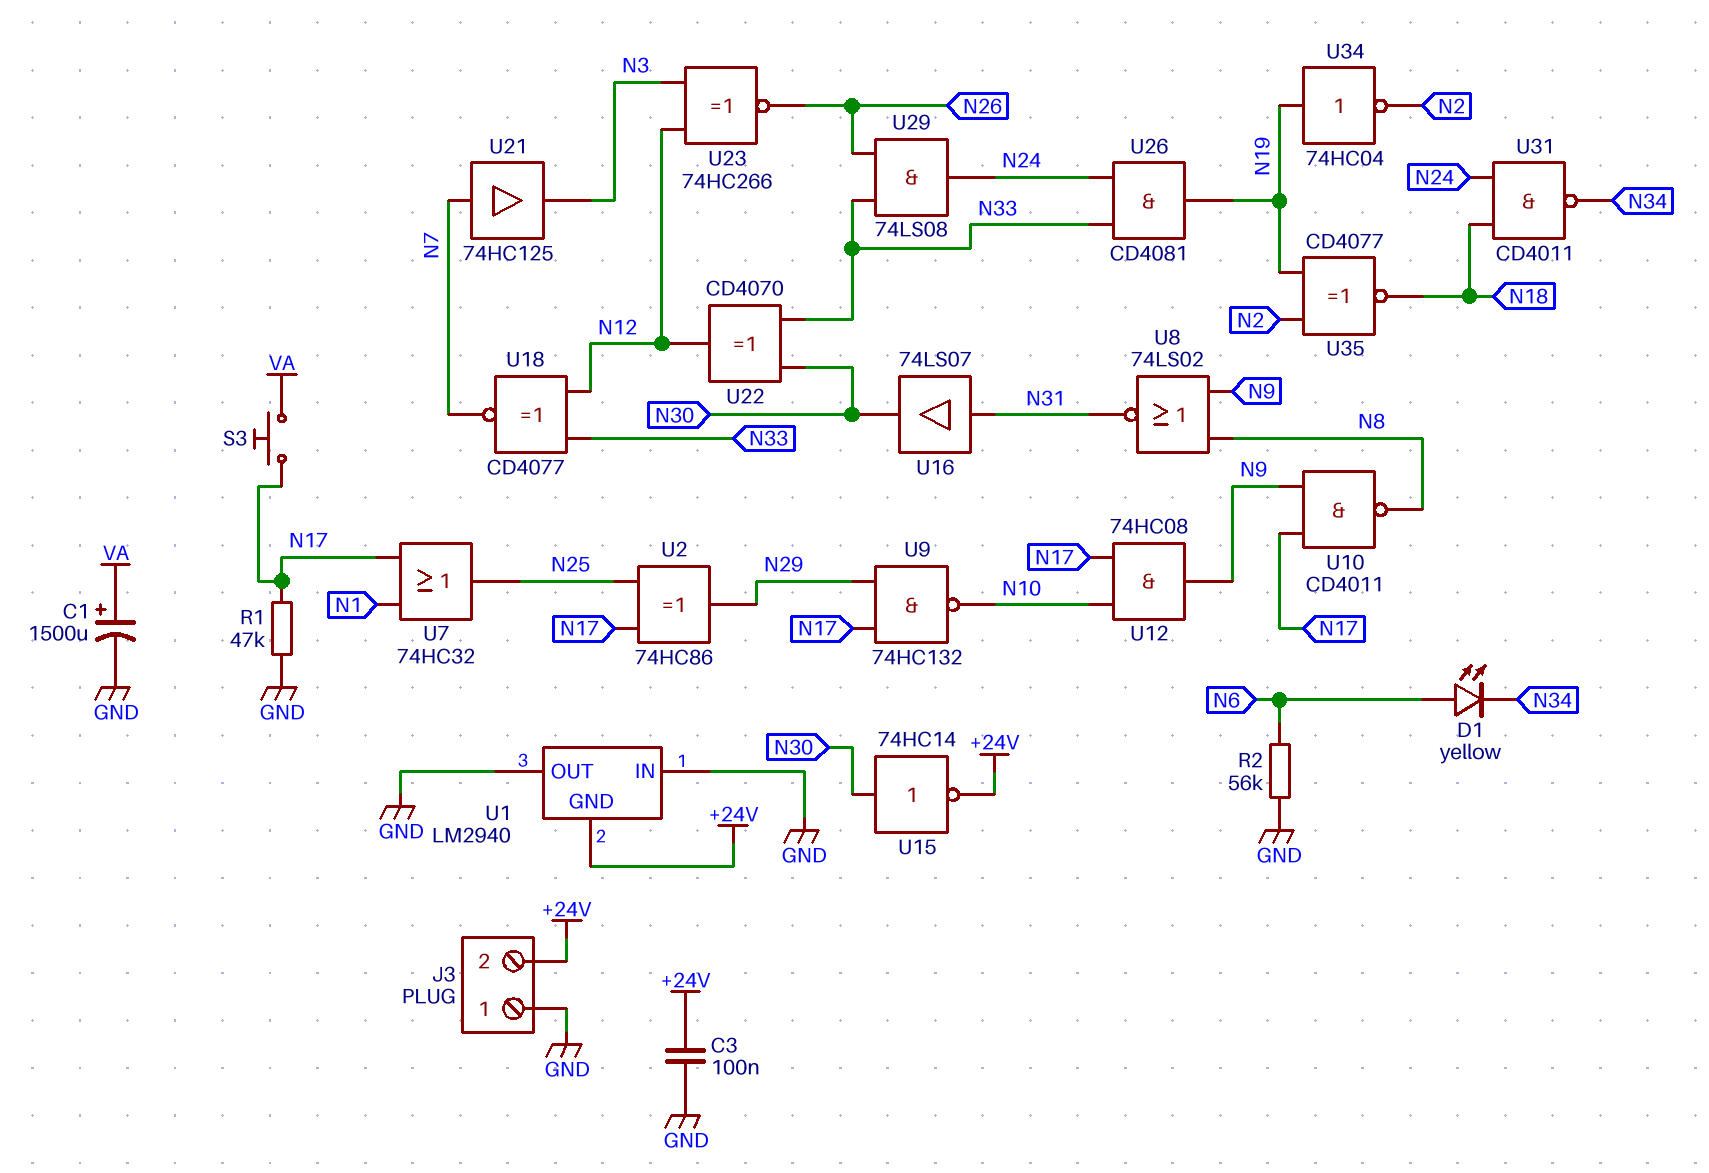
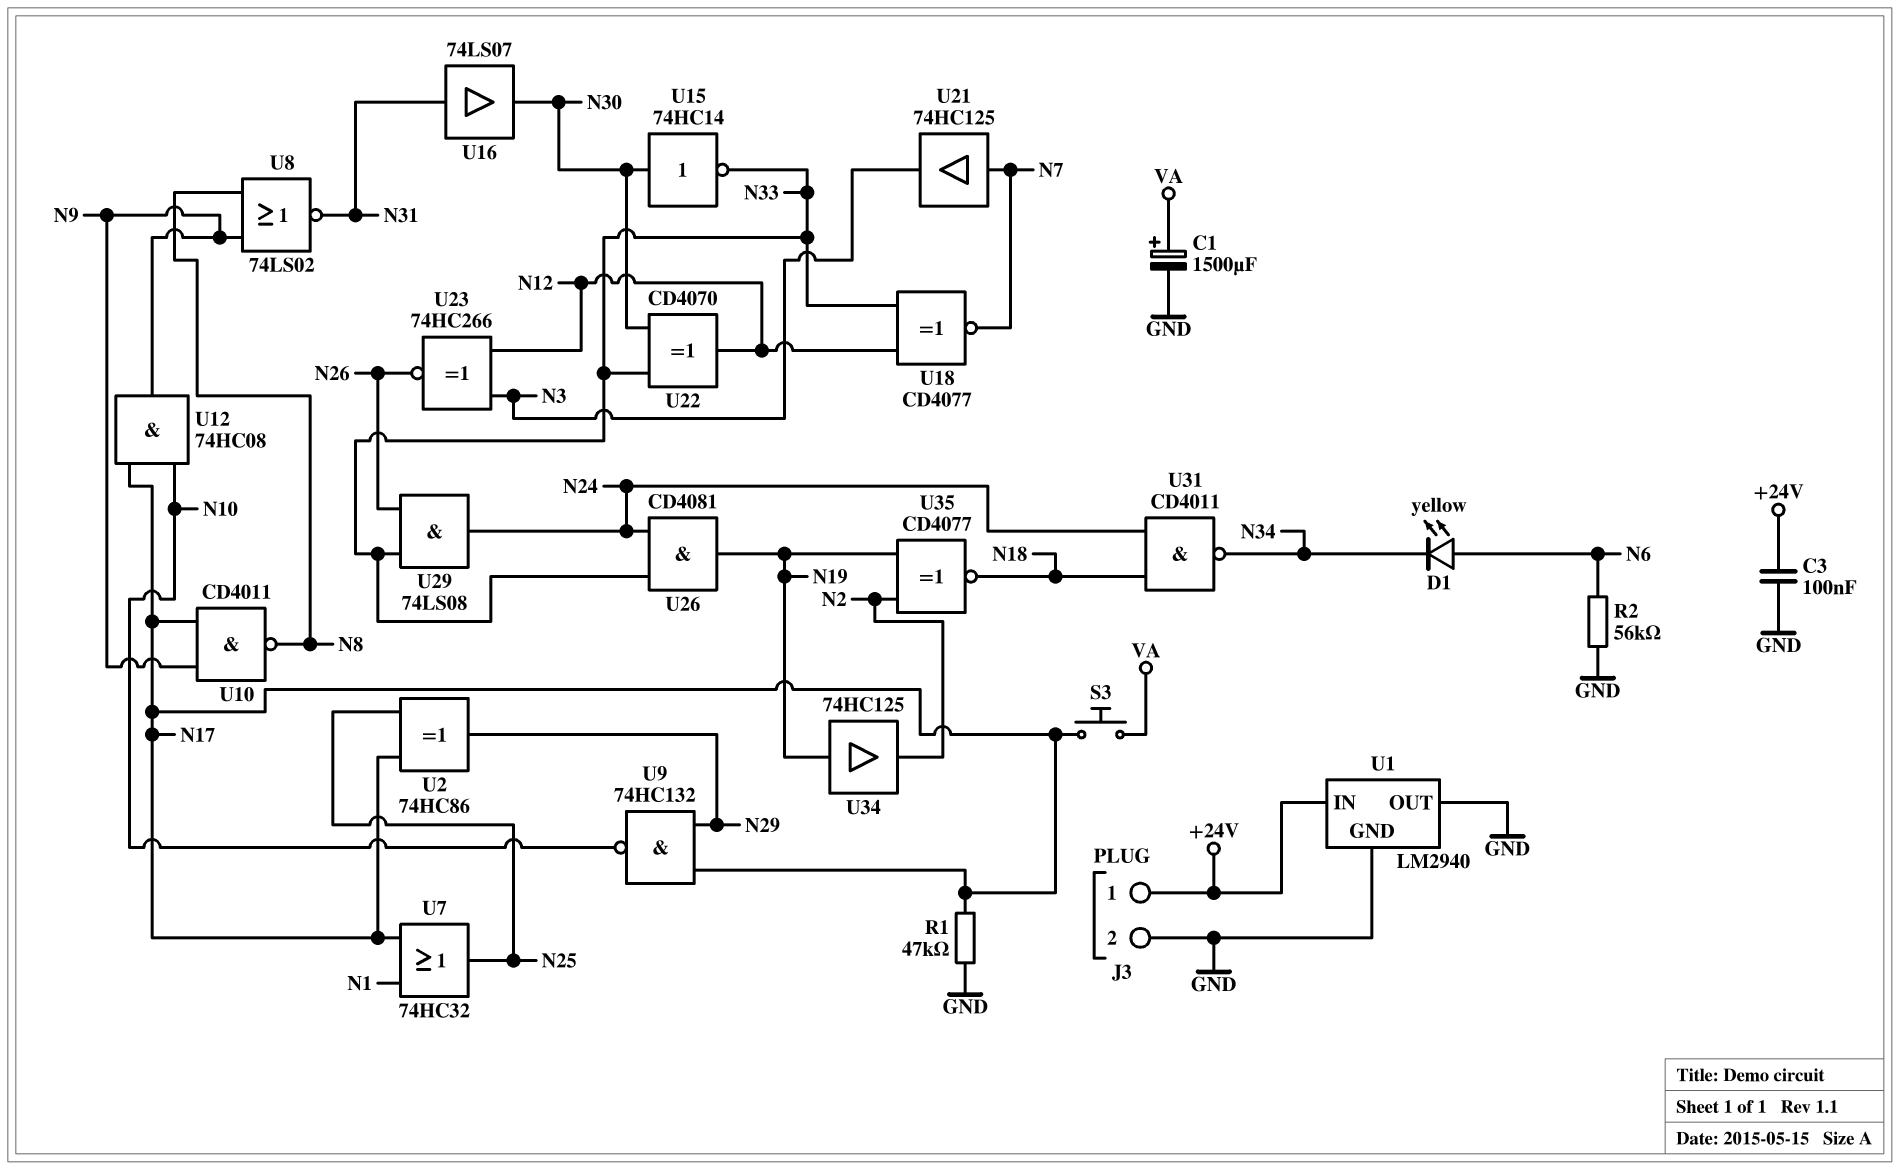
J3 pin 1: GND -> +24V
J3 pin 2: +24V -> GND
U1 pin GND: +24V -> GND
U1 pin IN: GND -> +24V
U15: NOT 74HC14 (in N30, out +24V) -> NOT 74HC14 (in N30, out N33)
U34: NOT 74HC04 (in N19, out N2) -> buffer 74HC125 (in N19, out N2)

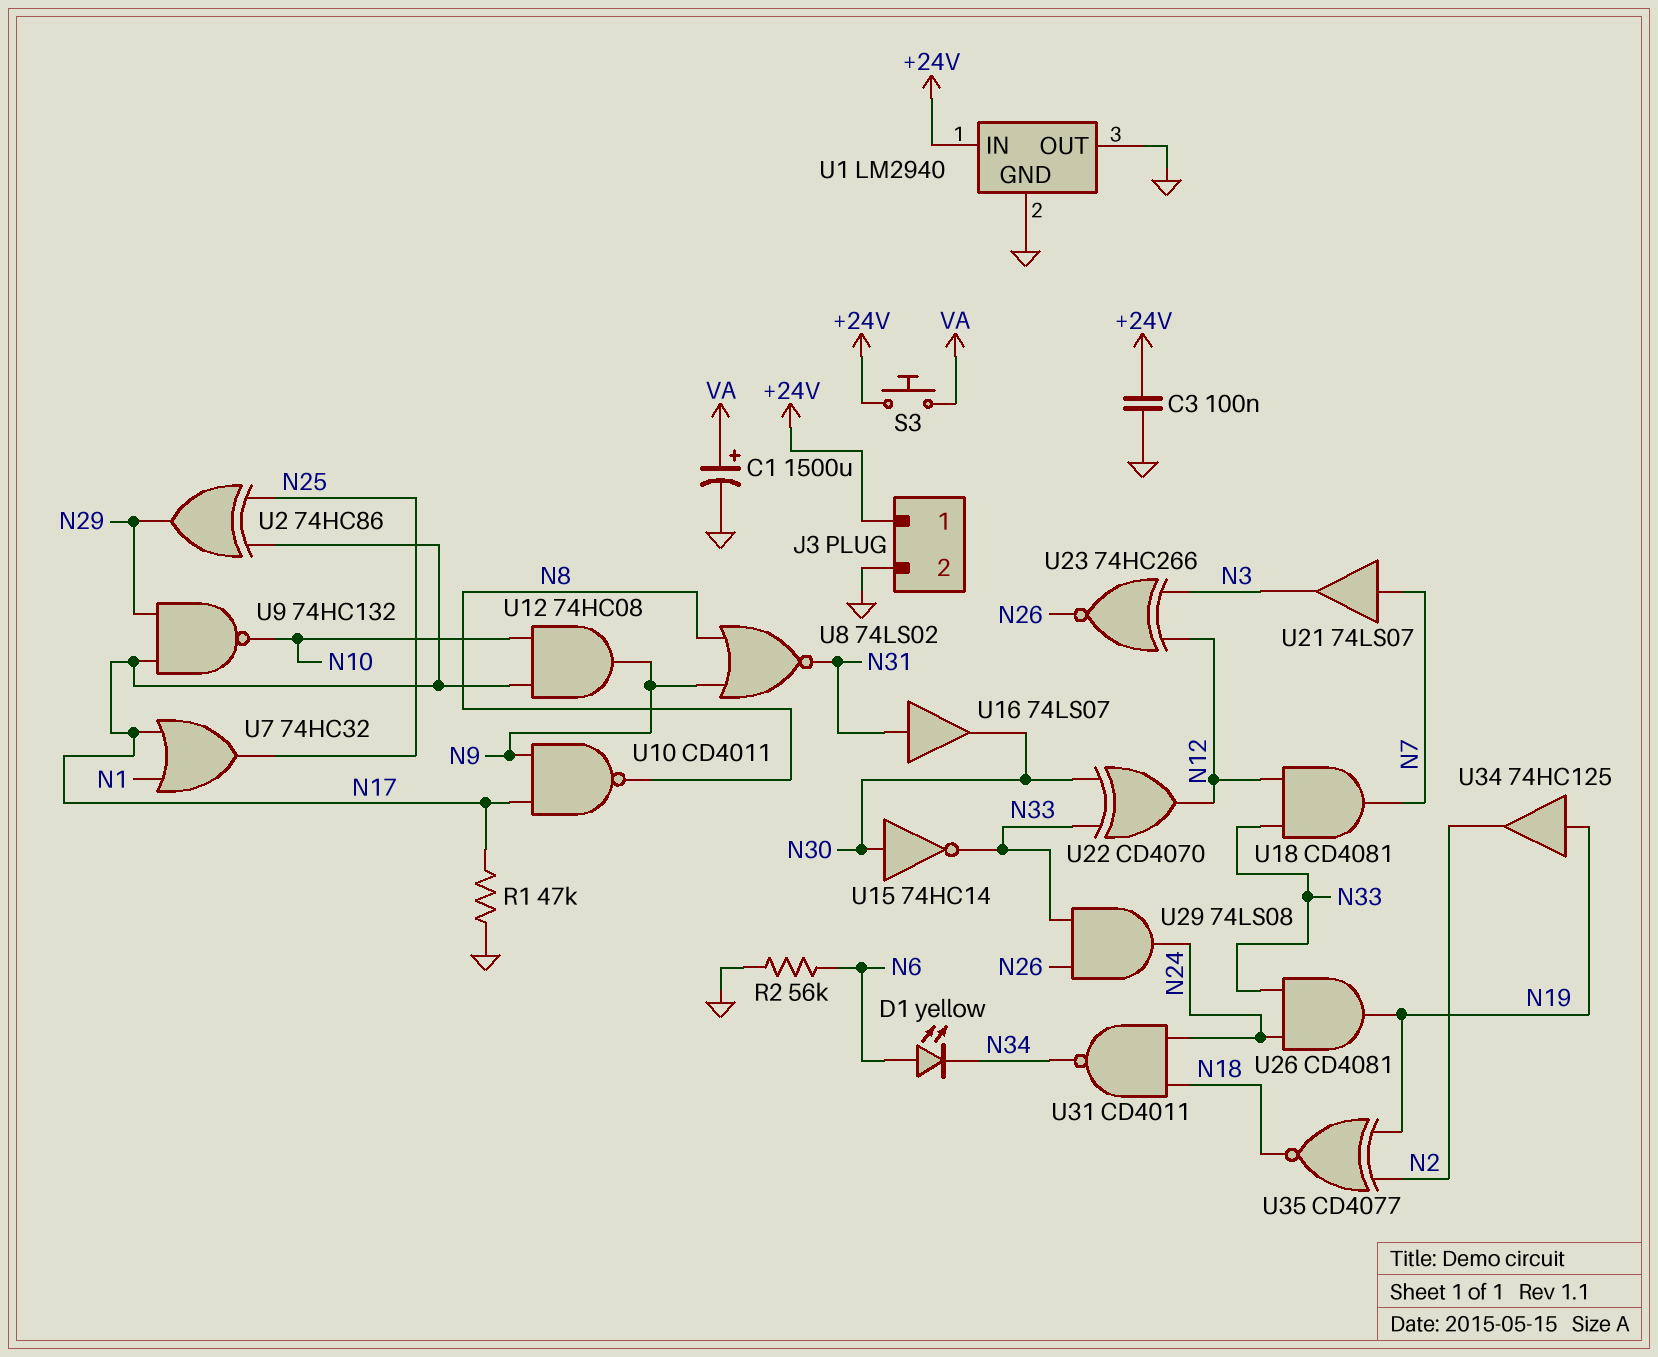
S3: button (N17, VA) -> button (+24V, VA)
U18: XNOR CD4077 (in N12, in N33, out N7) -> AND CD4081 (in N12, in N33, out N7)
U21: buffer 74HC125 (in N7, out N3) -> buffer 74LS07 (in N7, out N3)

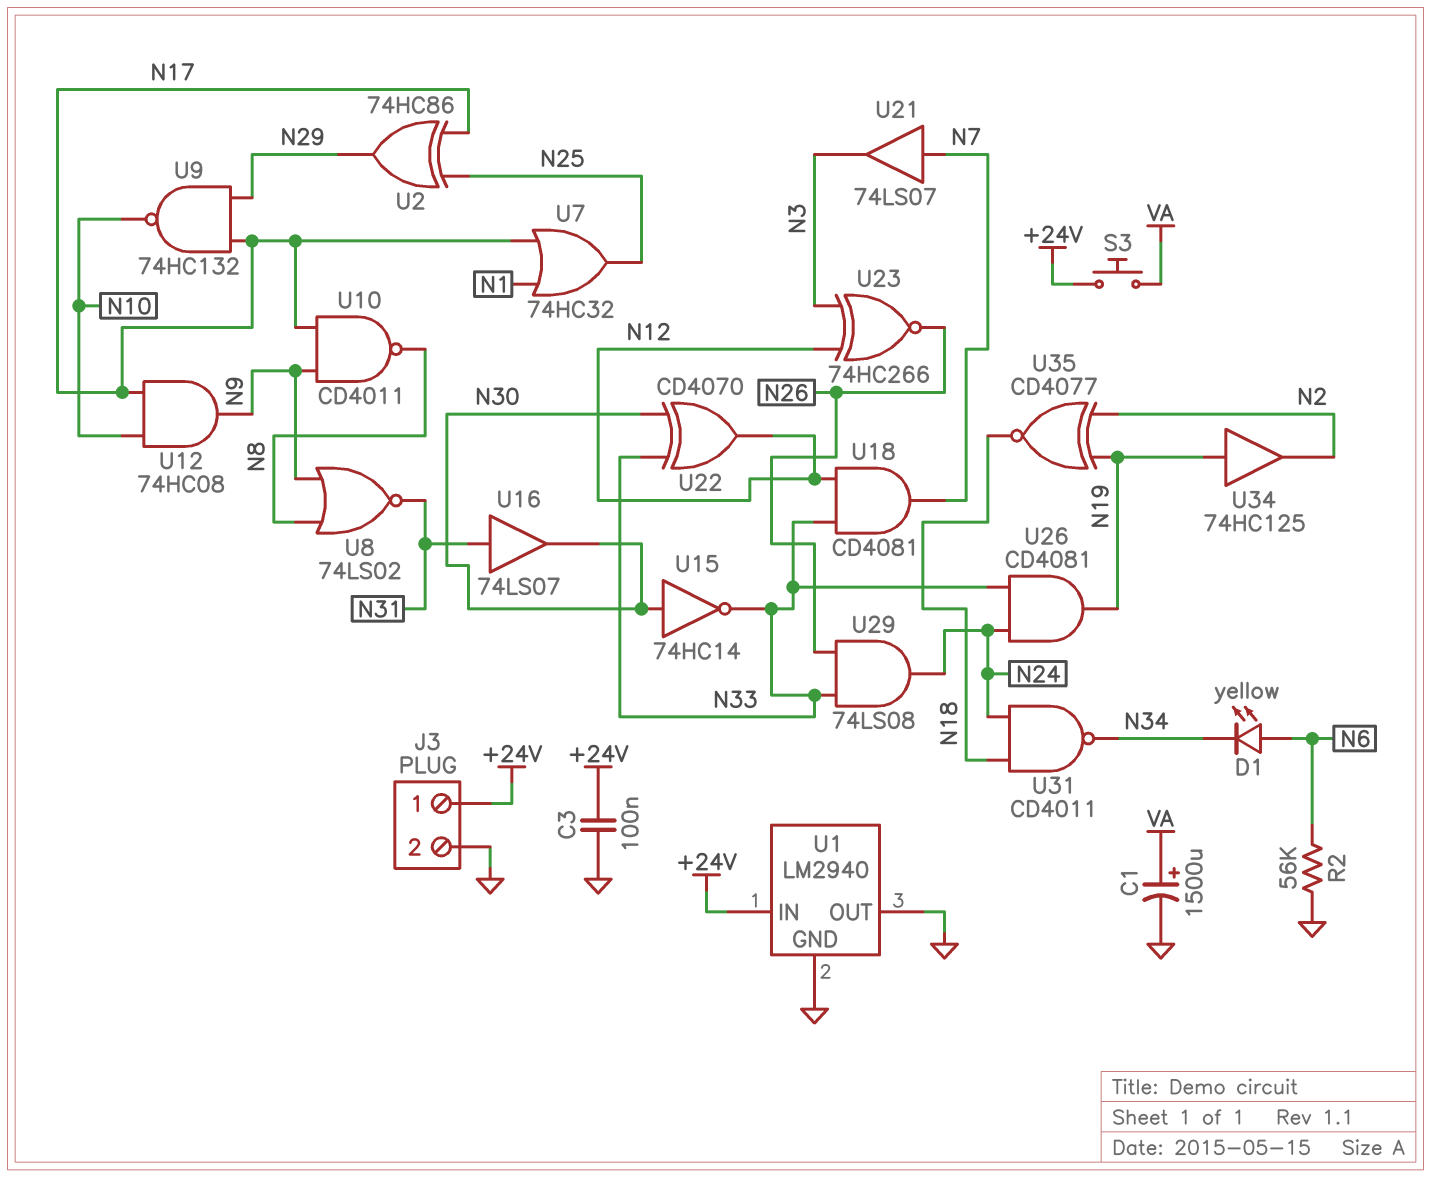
R1: 47k (GND, N17) -> none

